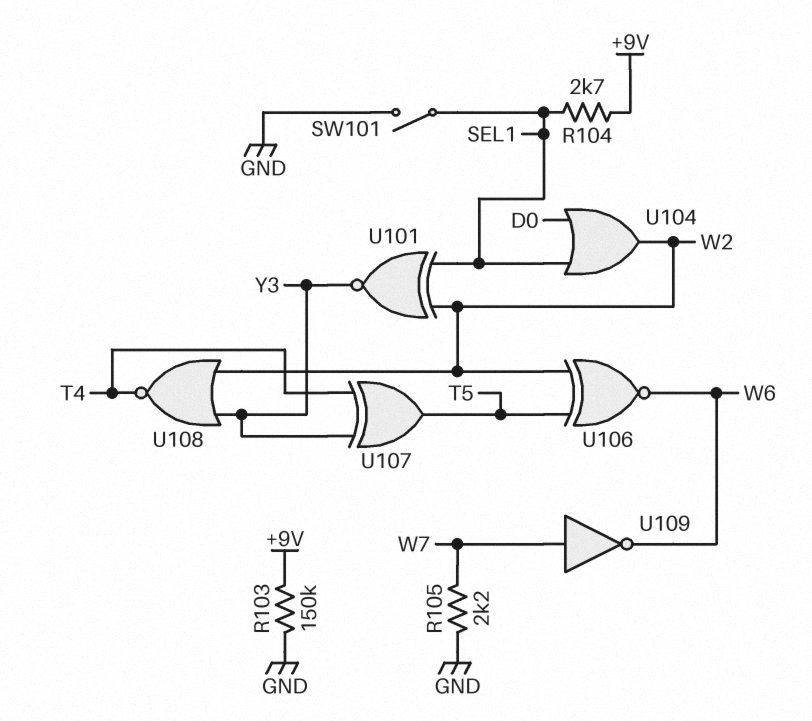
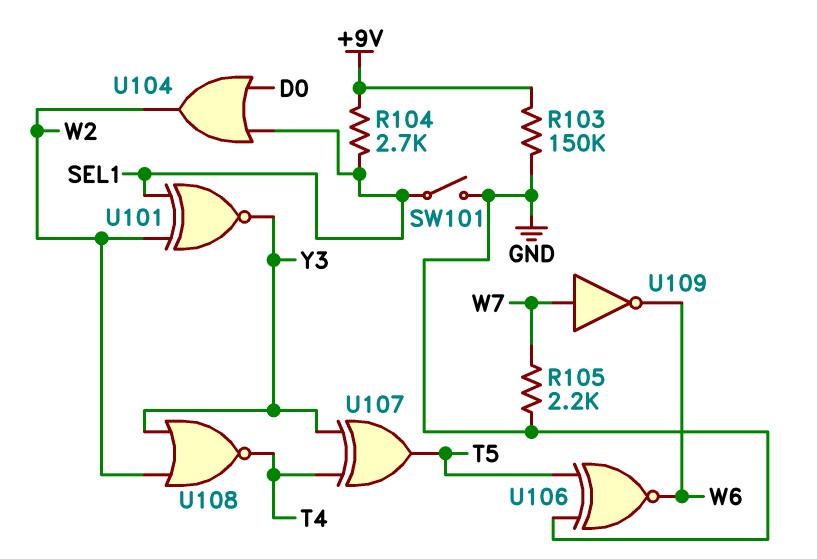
U106: XNOR (in T5, in W2, out W6) -> XNOR (in GND, in T5, out W6)

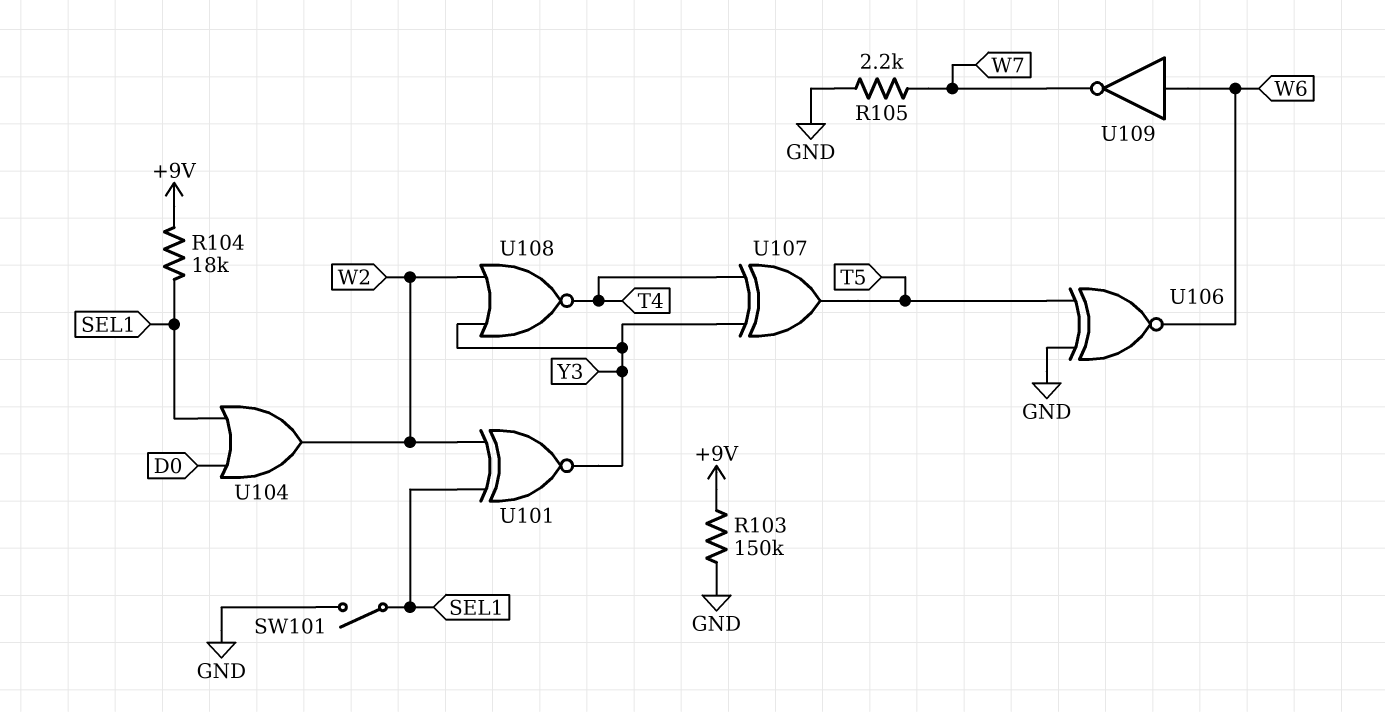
R104: 2.7k (+9V, SEL1) -> 18k (+9V, SEL1)
U109: NOT (in W7, out W6) -> NOT (in W6, out W7)

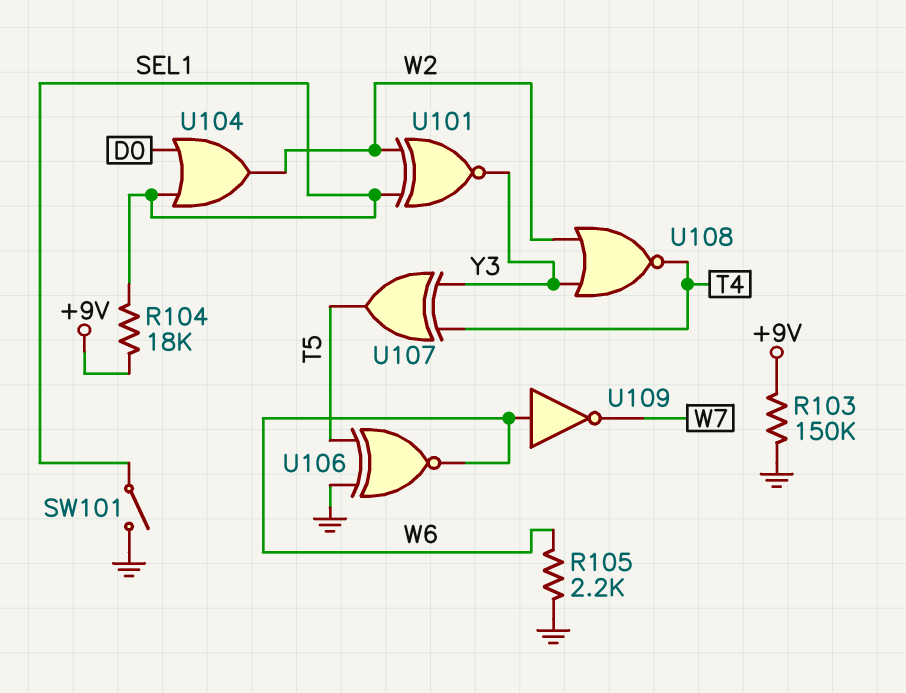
R105: 2.2k (GND, W7) -> 2.2k (GND, W6)

